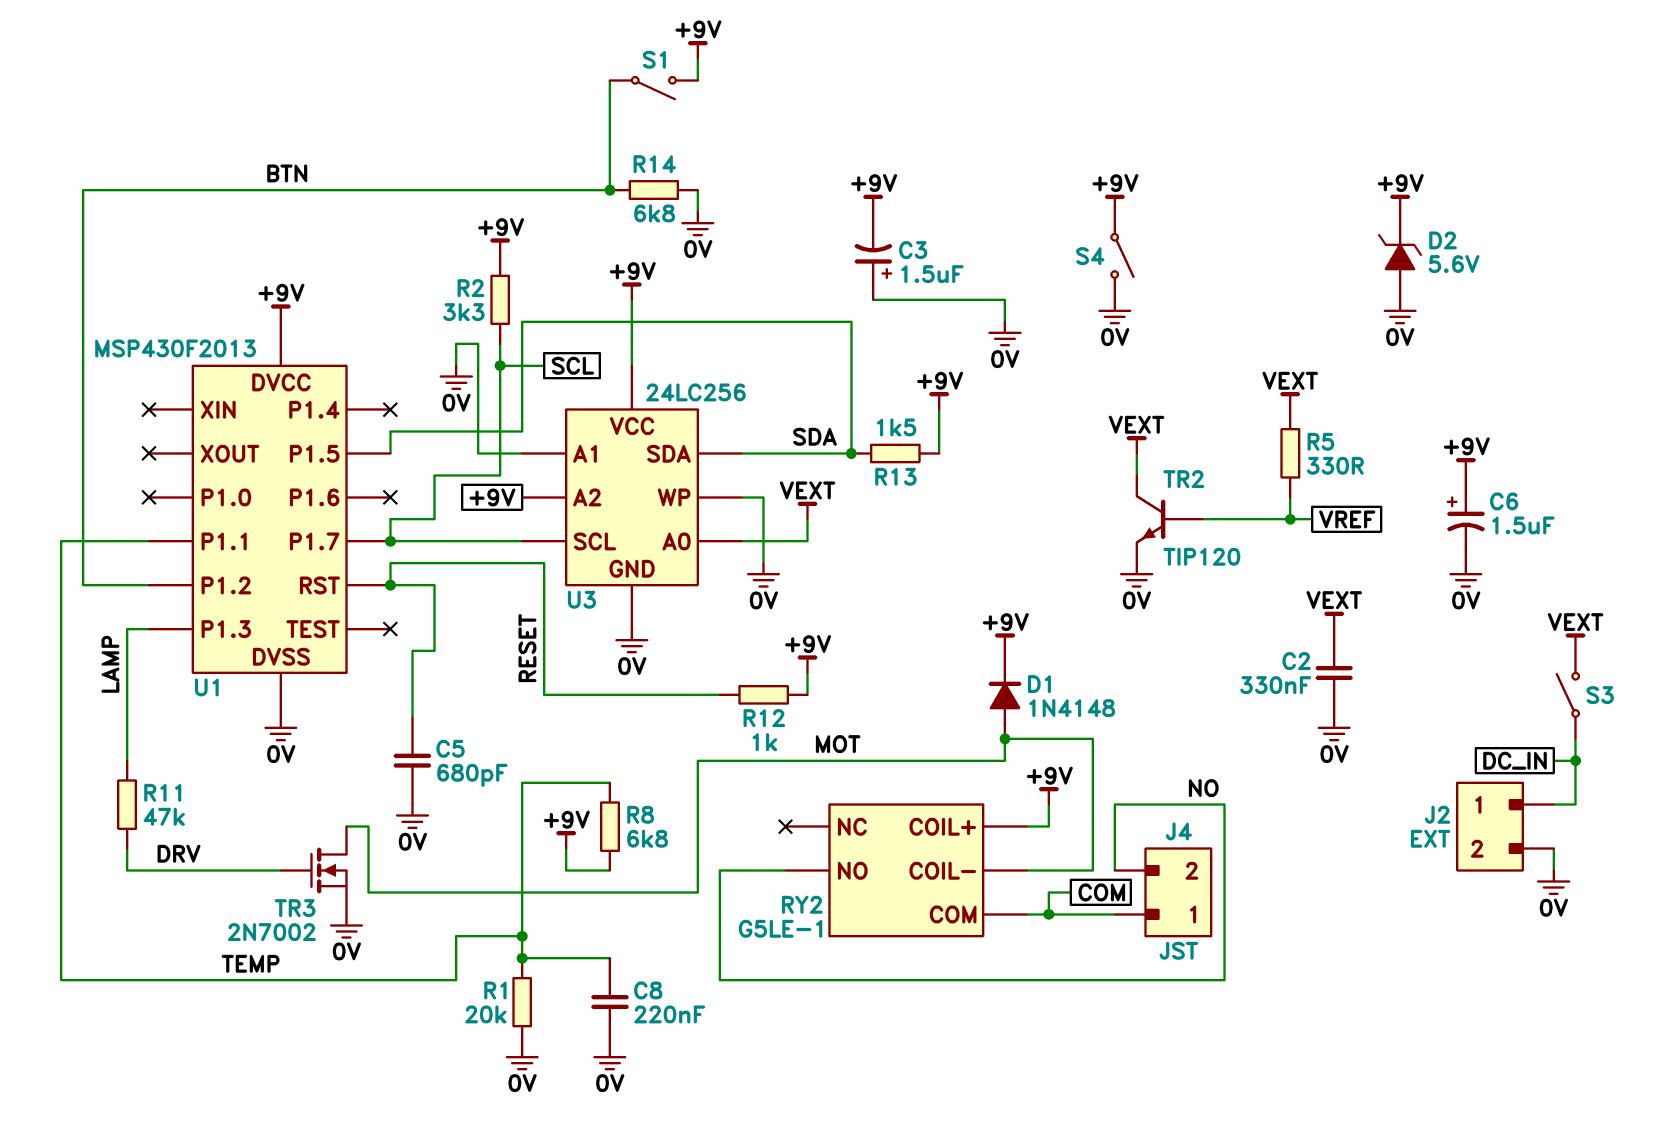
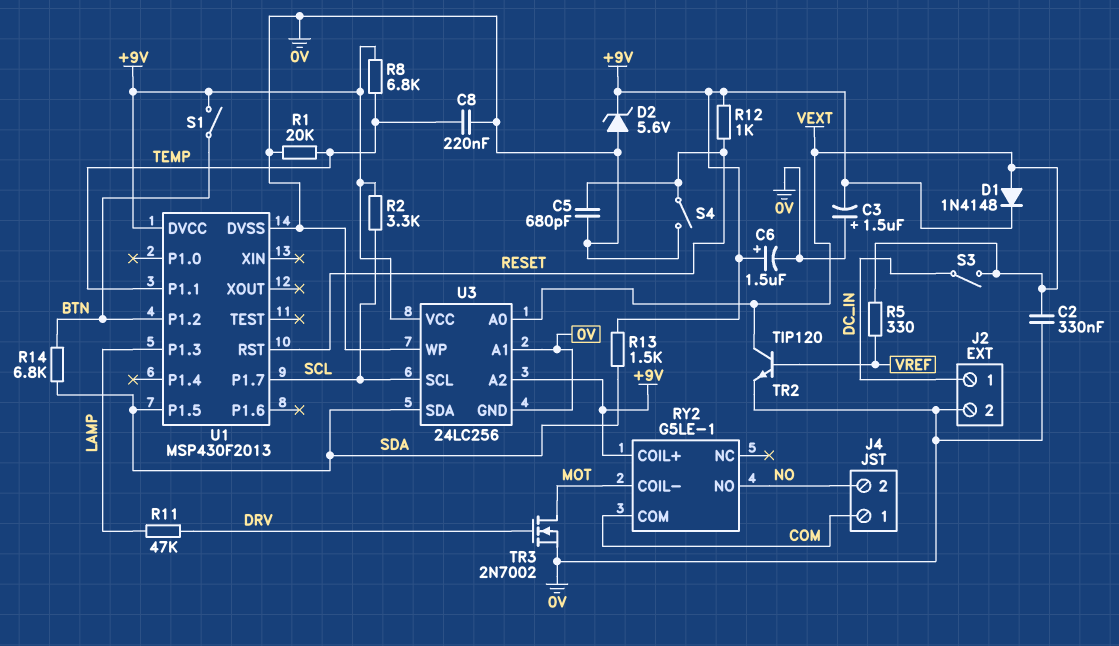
D1: diode 1N4148 (A MOT, K +9V) -> diode 1N4148 (A VEXT, K +9V)
R14: 6.8k (0V, BTN) -> 6.8k (BTN, SDA)
S4: switch (+9V, 0V) -> switch (0V, RESET)

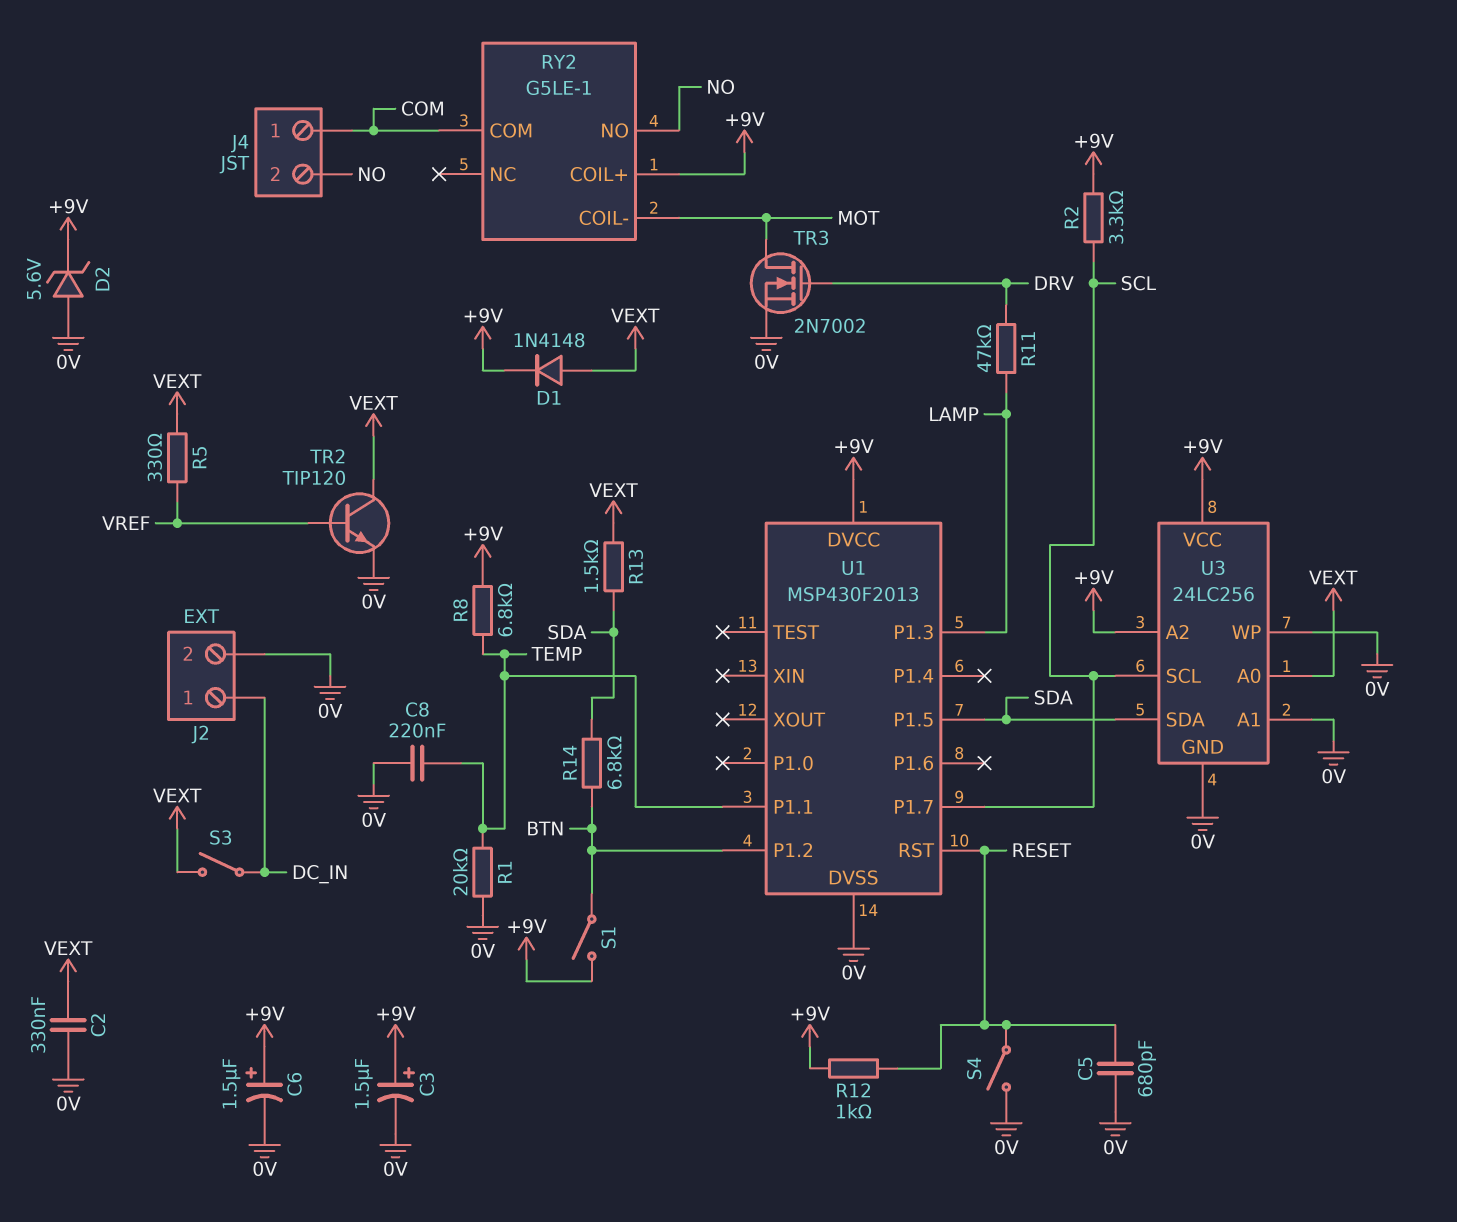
C3: 1.5uF (plus 0V, minus +9V) -> 1.5uF (plus +9V, minus 0V)
R13: 1.5k (+9V, SDA) -> 1.5k (SDA, VEXT)

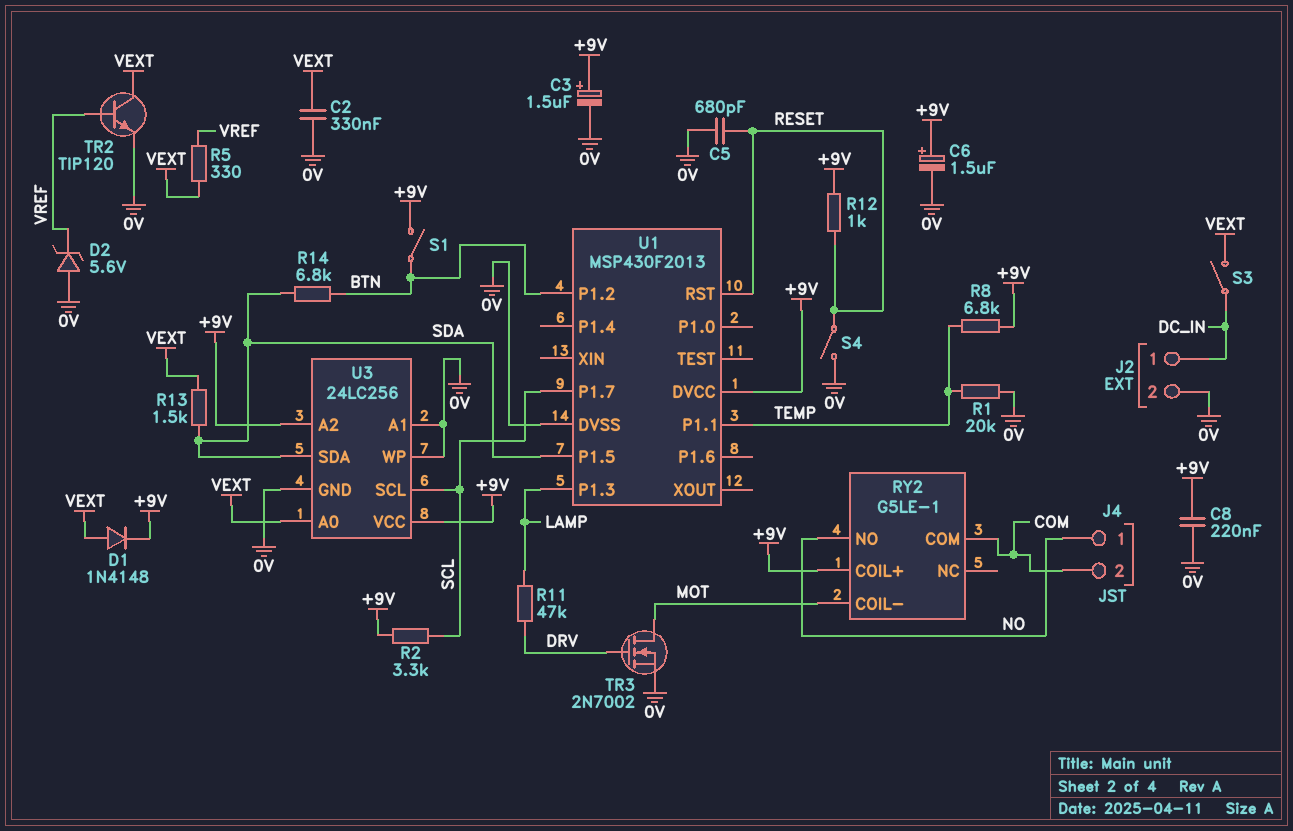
C8: 220nF (0V, TEMP) -> 220nF (+9V, 0V)
D2: zener 5.6V (A 0V, K +9V) -> zener 5.6V (A 0V, K VREF)
J4 pin 1: COM -> NO
J4 pin 2: NO -> COM

